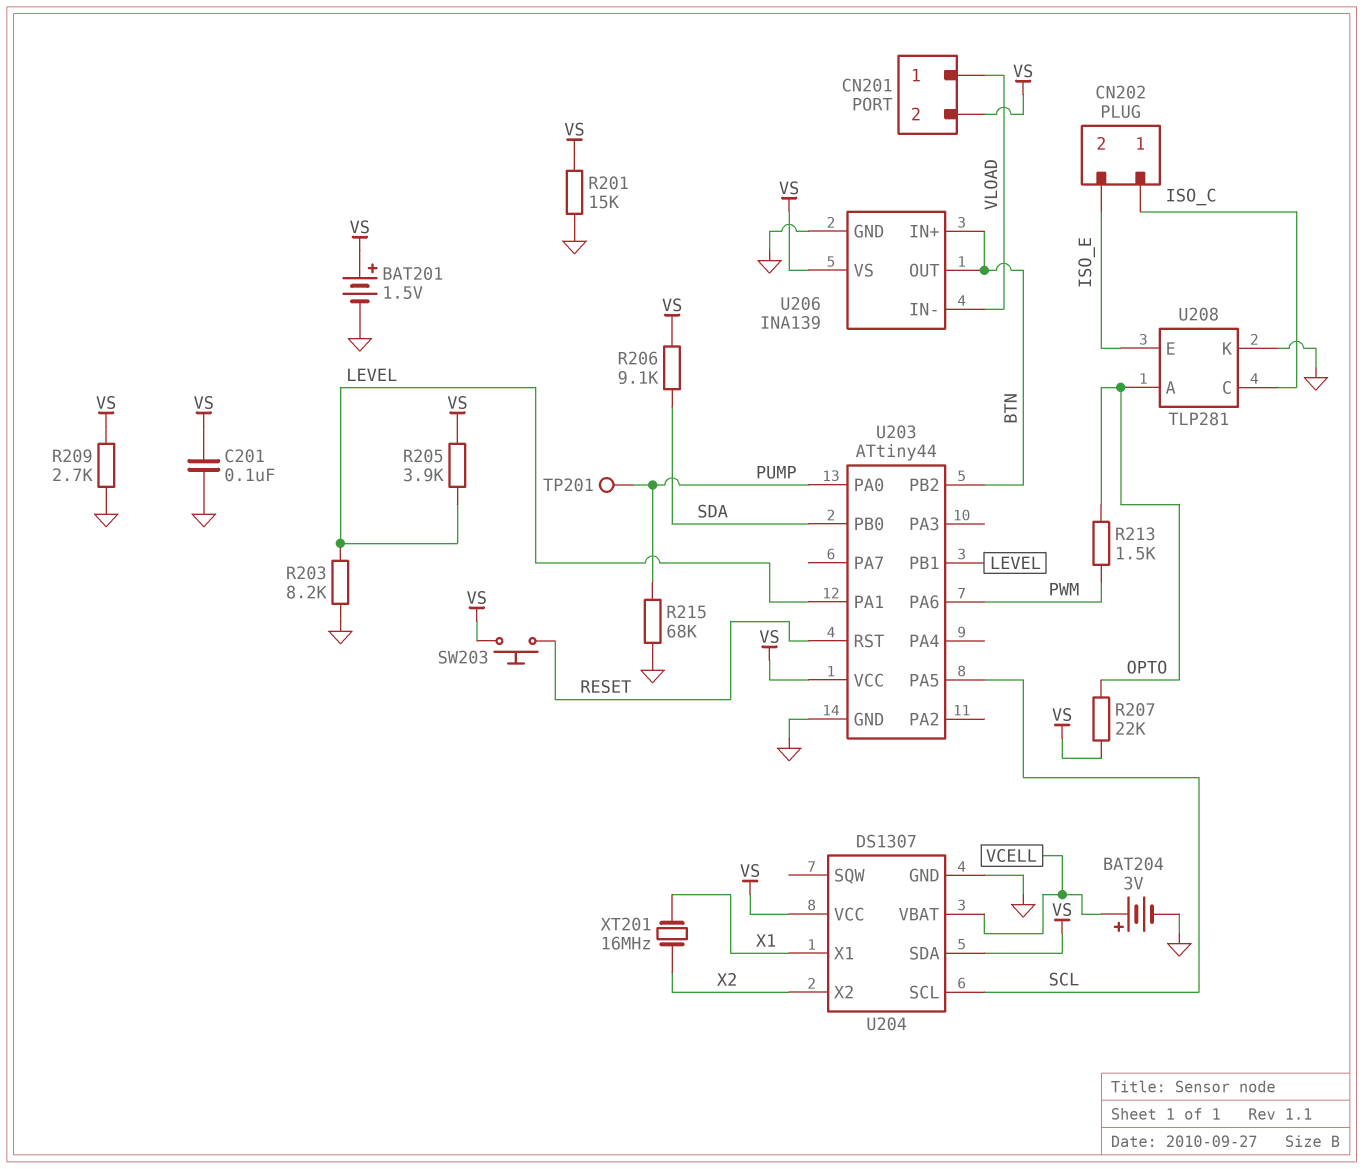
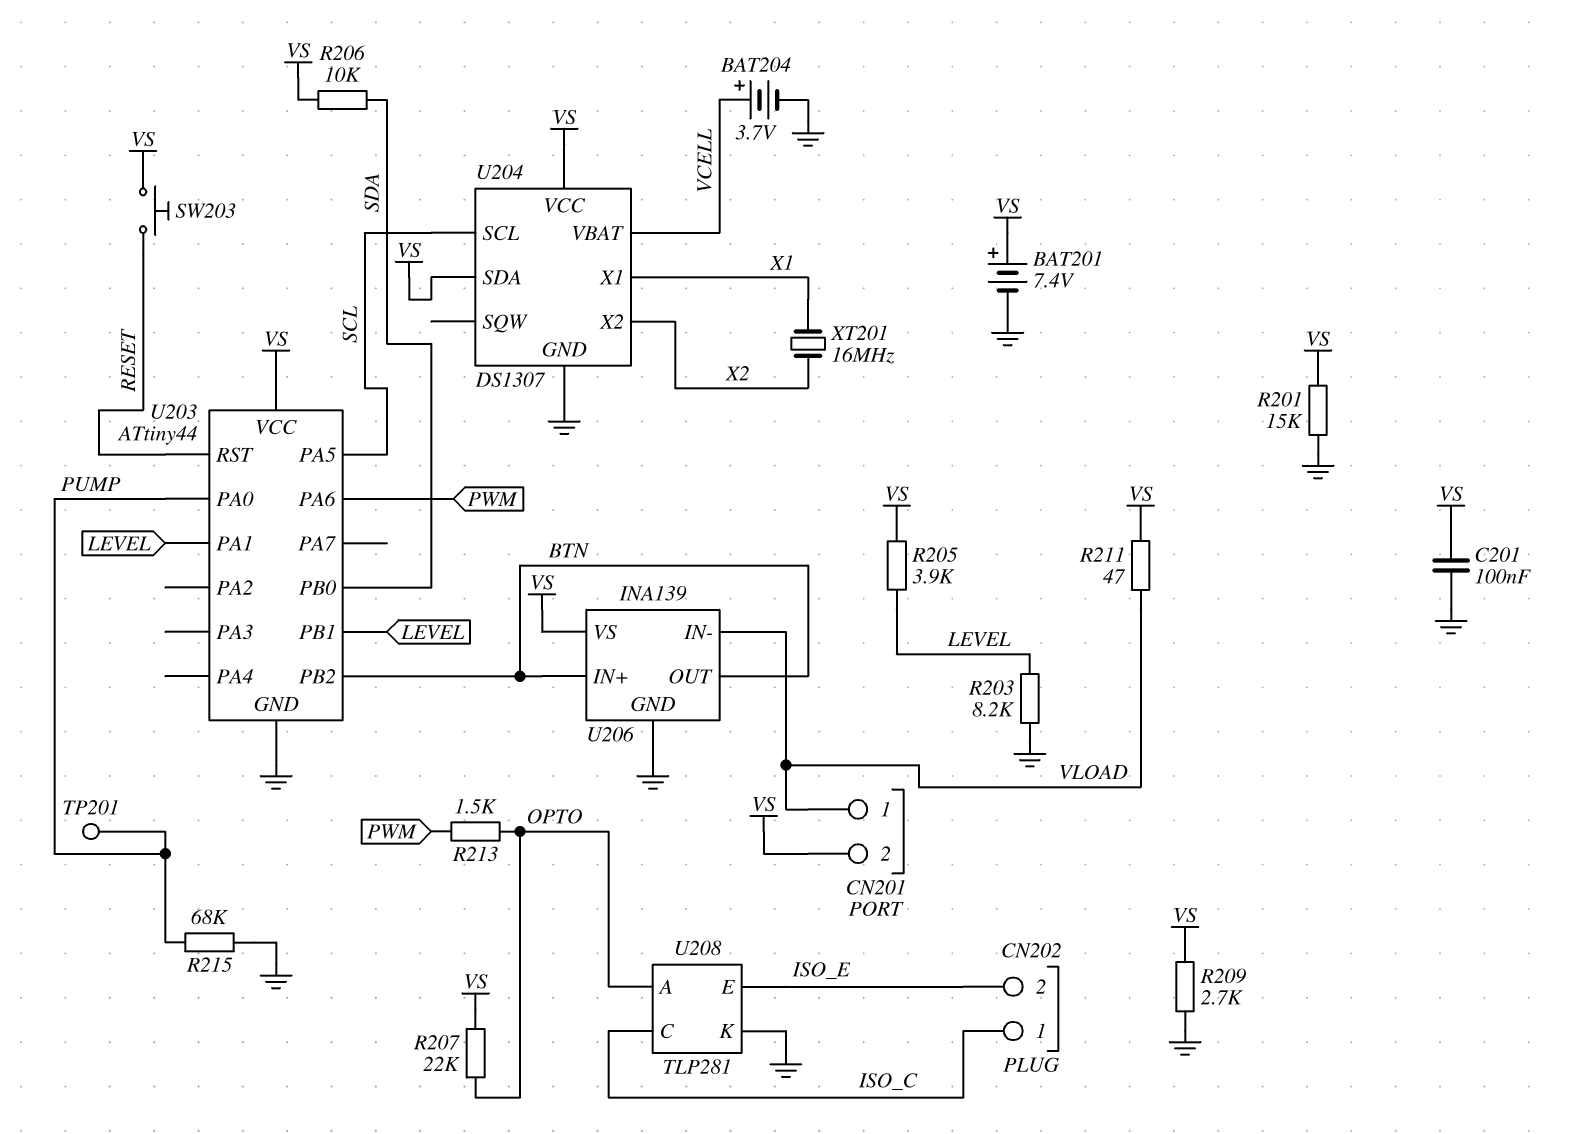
BAT201: 1.5V (plus VS, minus GND) -> 7.4V (plus VS, minus GND)
BAT204: 3V (plus VCELL, minus GND) -> 3.7V (plus VCELL, minus GND)
R206: 9.1k (SDA, VS) -> 10k (SDA, VS)
R211: none -> 47 (VLOAD, VS)

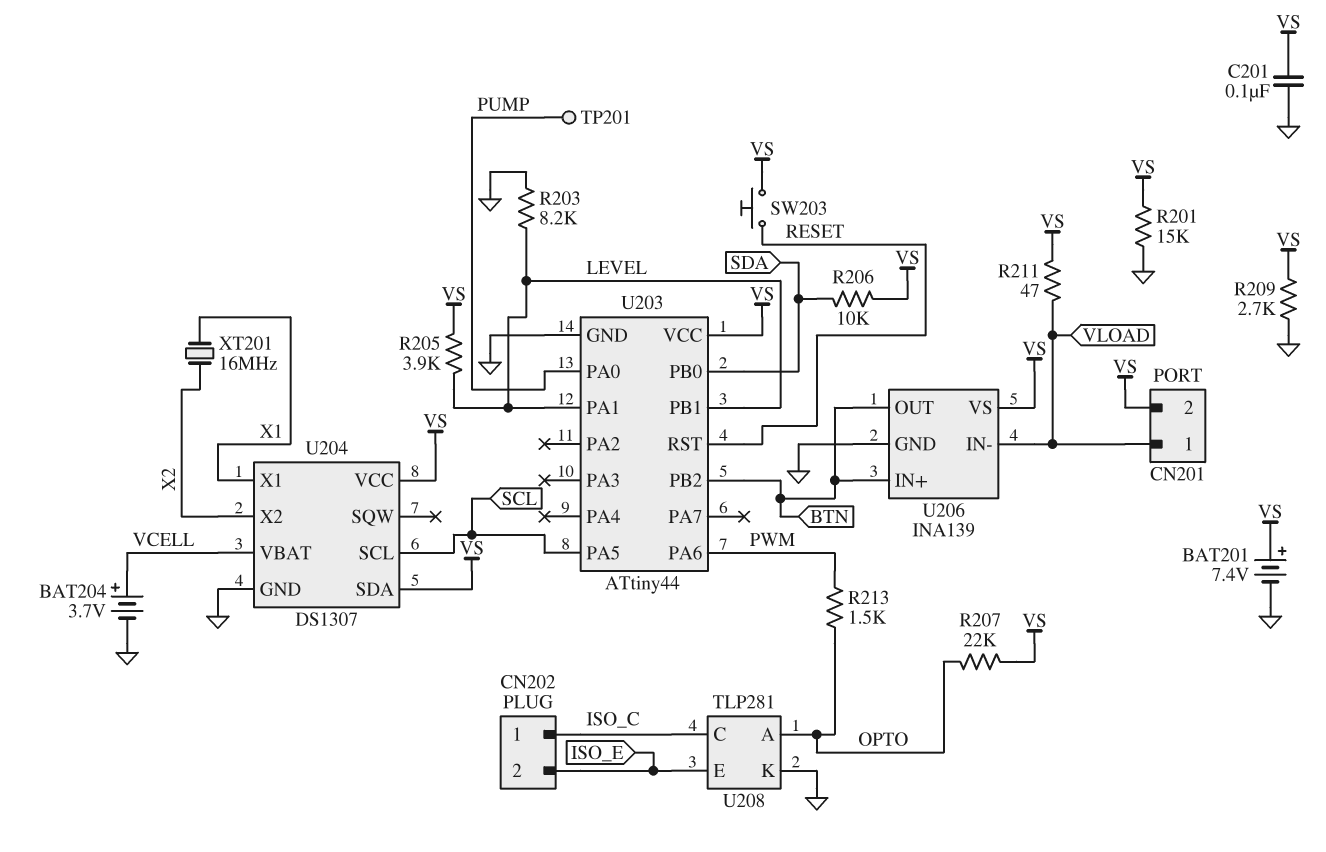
R215: 68k (GND, PUMP) -> none

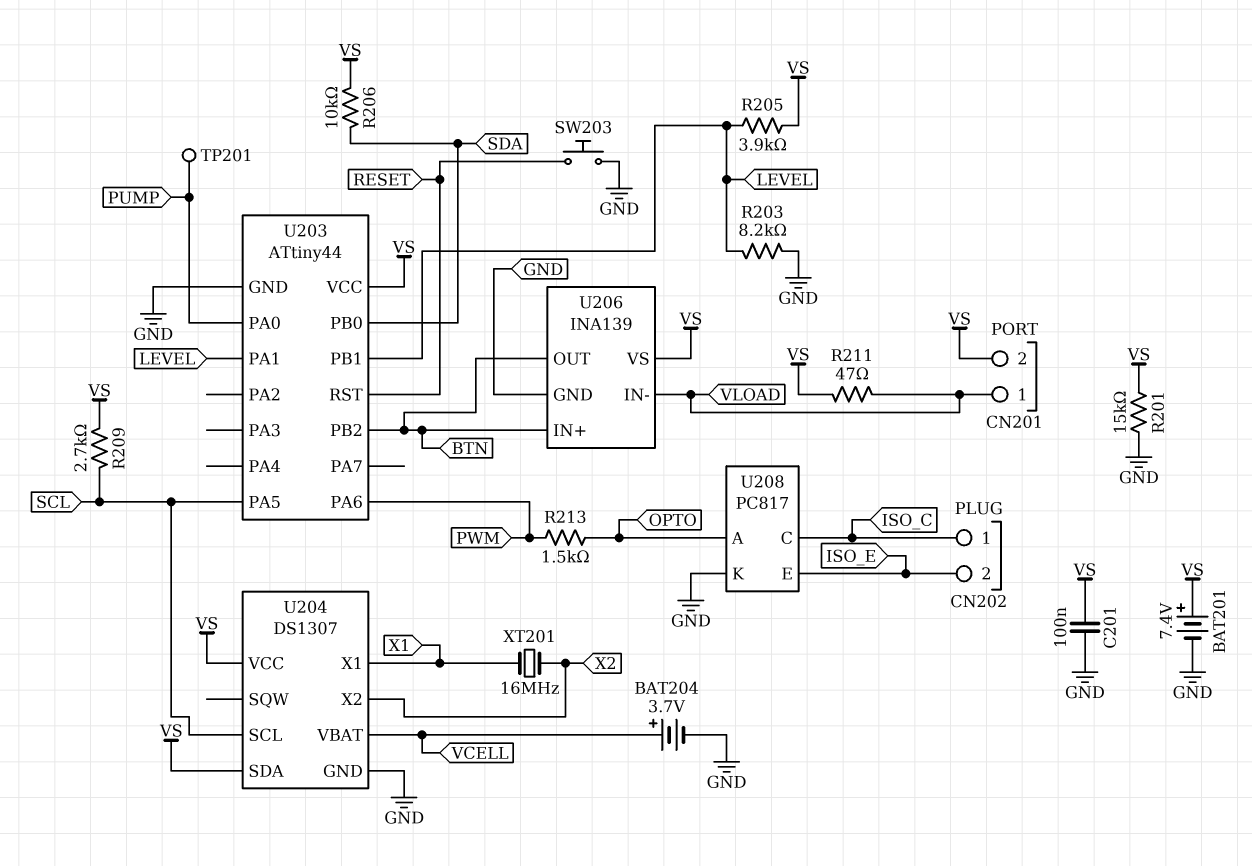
R207: 22k (OPTO, VS) -> none
R209: 2.7k (GND, VS) -> 2.7k (SCL, VS)
SW203: button (RESET, VS) -> button (GND, RESET)
U208: TLP281 -> PC817

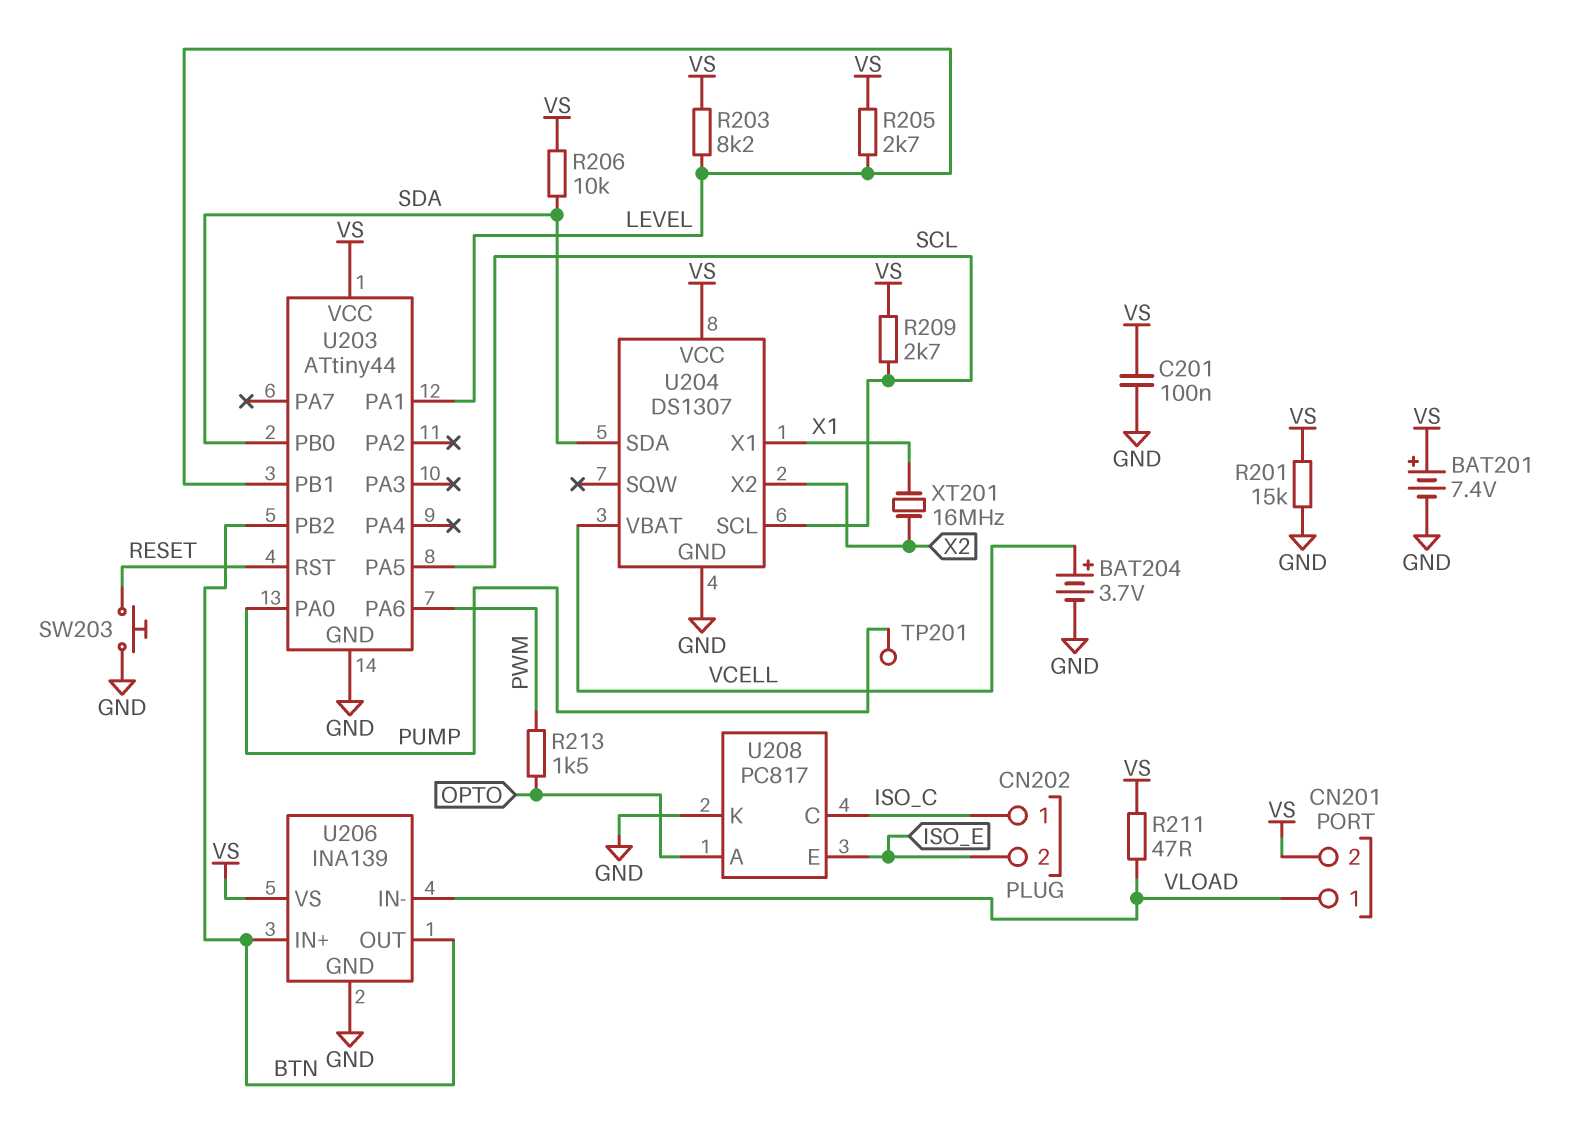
R203: 8.2k (GND, LEVEL) -> 8.2k (LEVEL, VS)
R205: 3.9k (LEVEL, VS) -> 2.7k (LEVEL, VS)
U204 pin SDA: VS -> SDA

